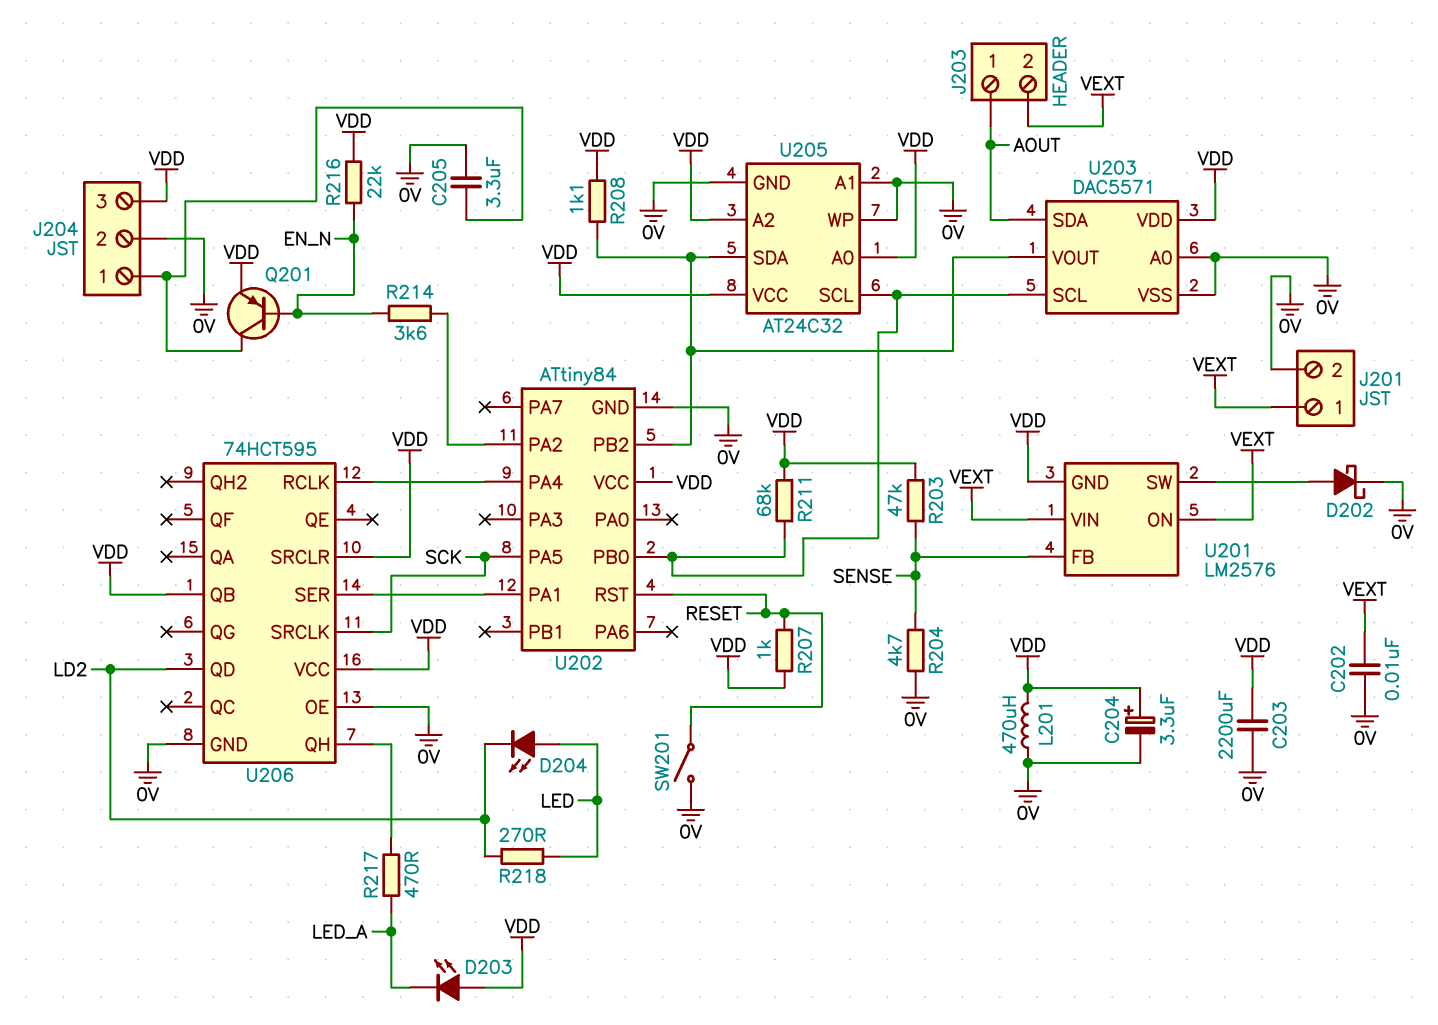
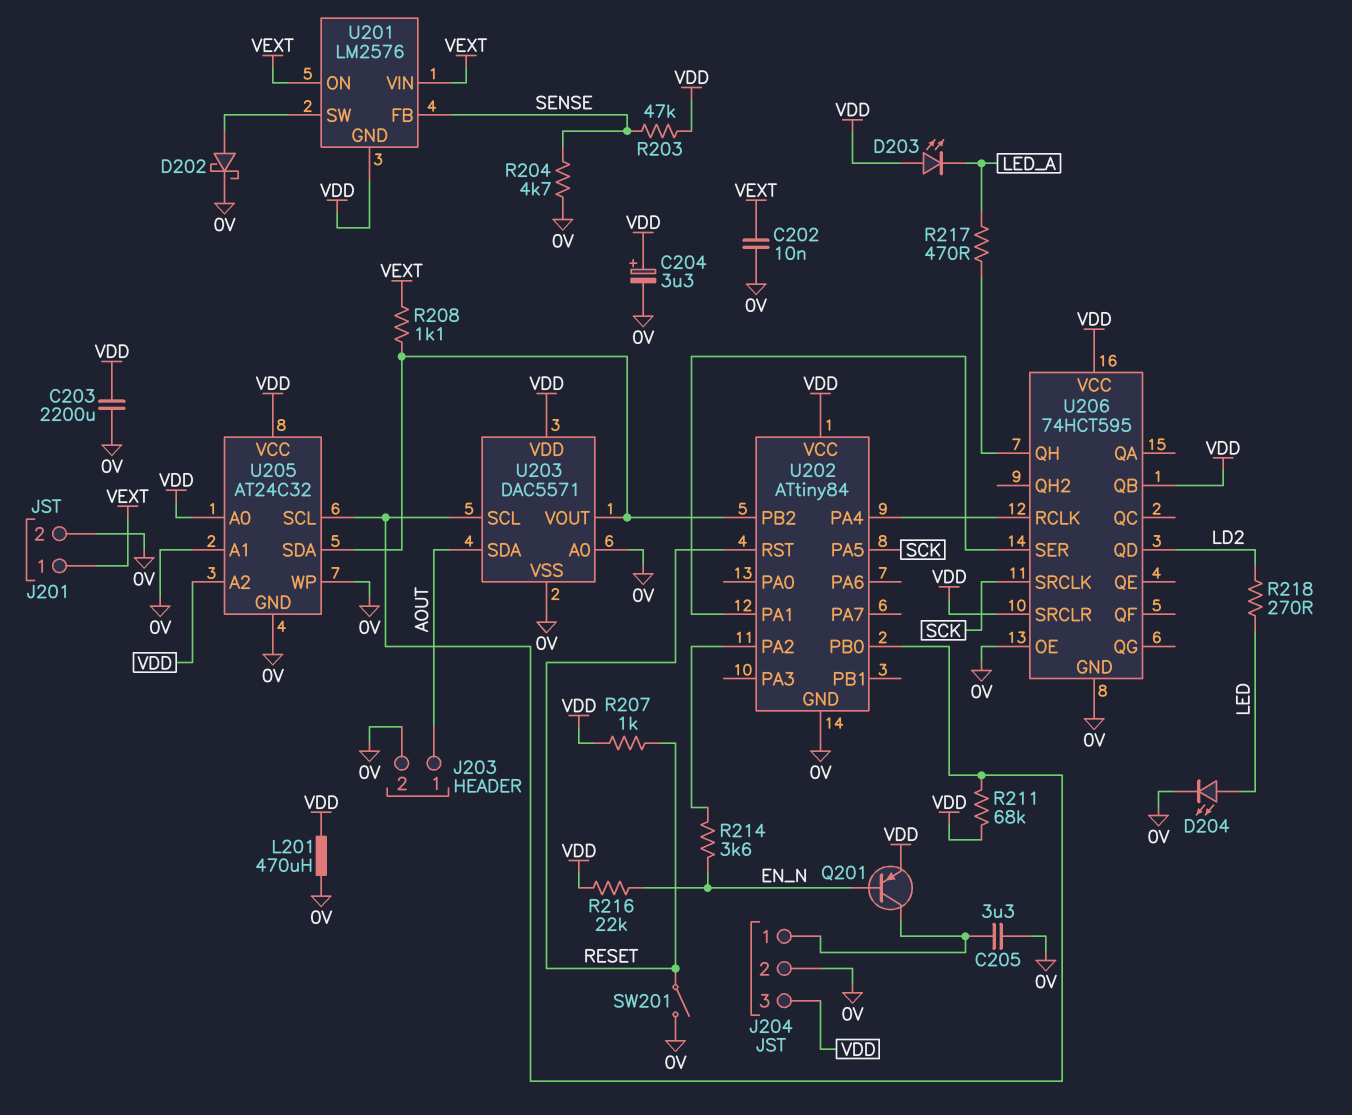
D204: LED (A LED, K LD2) -> LED (A LED, K 0V)
J203 pin 2: VEXT -> 0V
R208: 1.1k (U202/PB2, VDD) -> 1.1k (U202/PB2, VEXT)

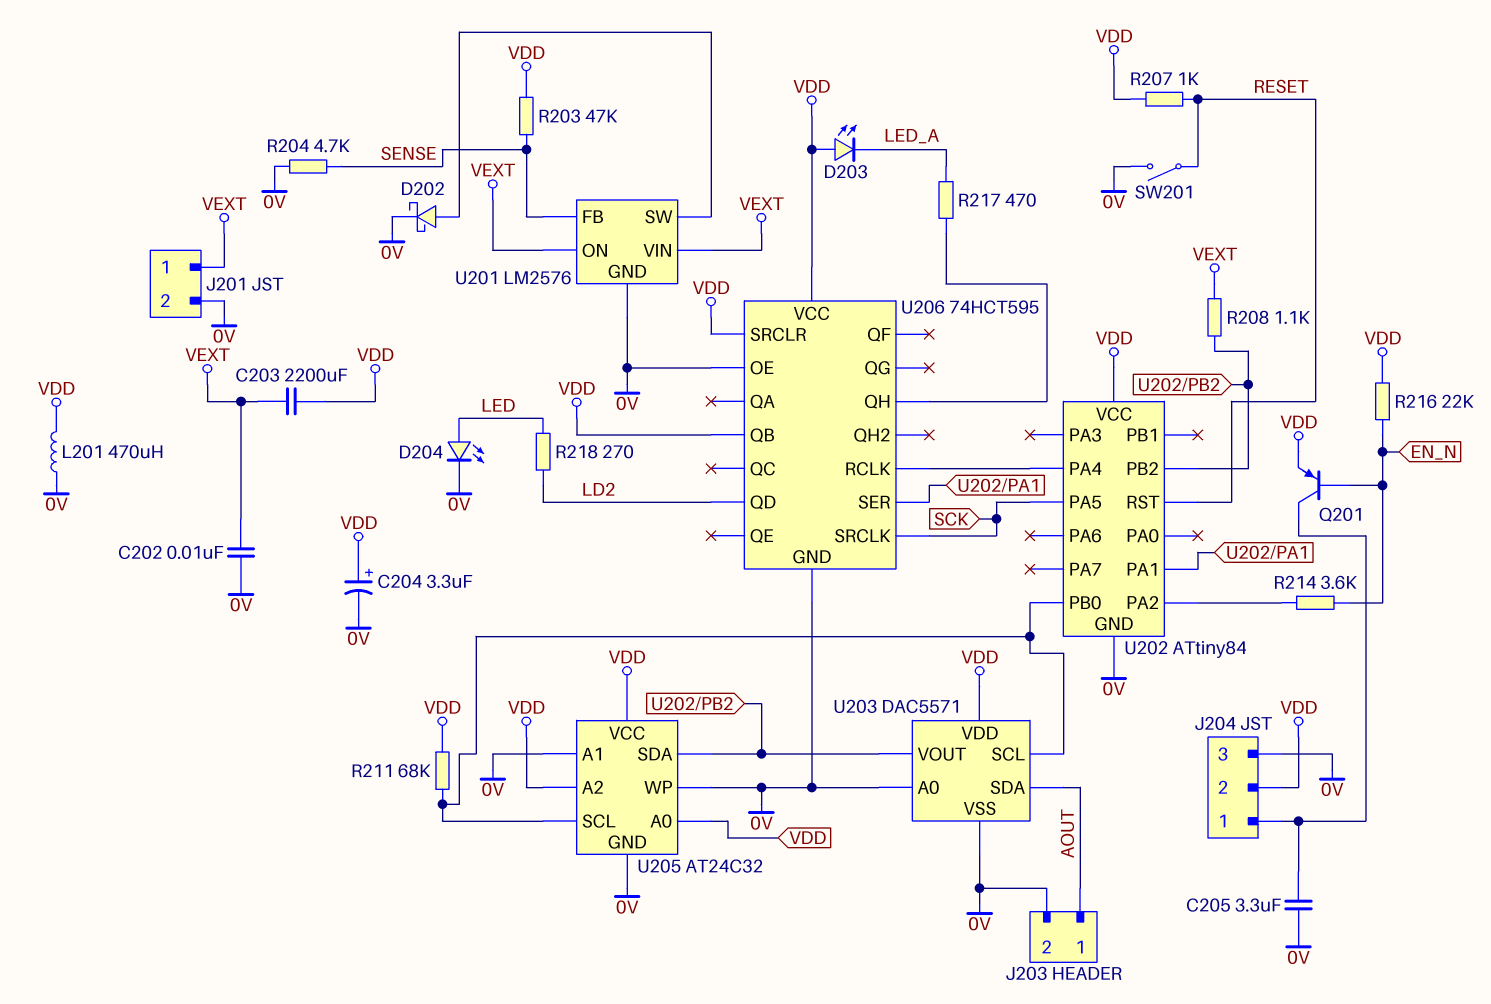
C203: 2200uF (0V, VDD) -> 2200uF (VDD, VEXT)
J204 pin 2: 0V -> VDD
J204 pin 3: VDD -> 0V
U201 pin GND: VDD -> 0V

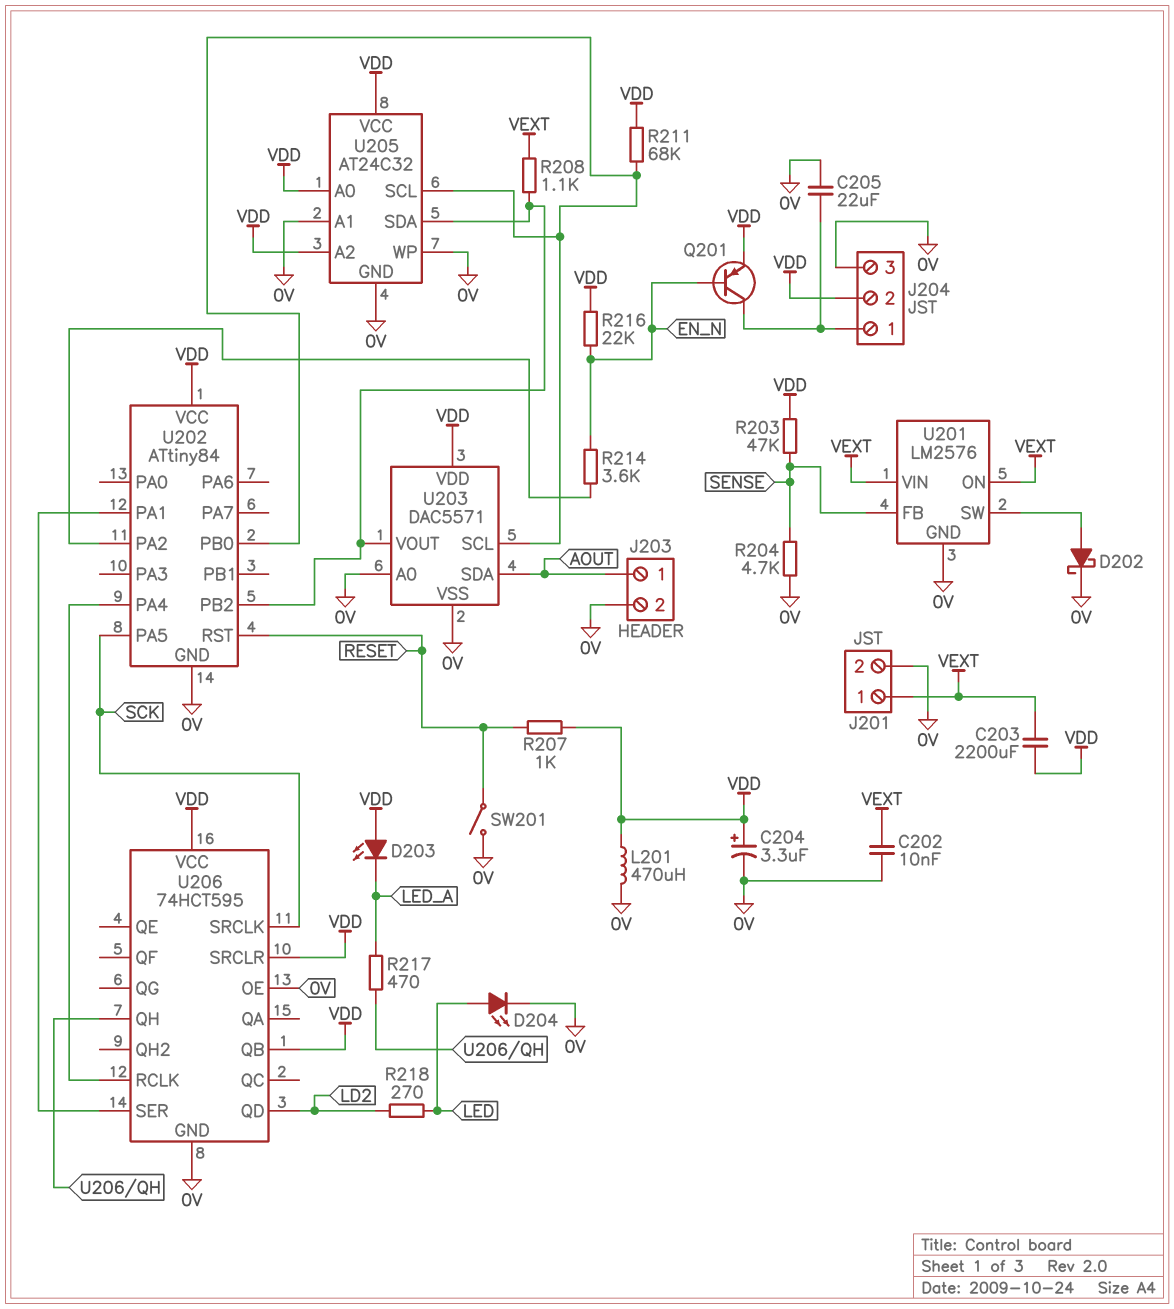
C205: 3.3uF (0V, J204/1) -> 22uF (0V, J204/1)

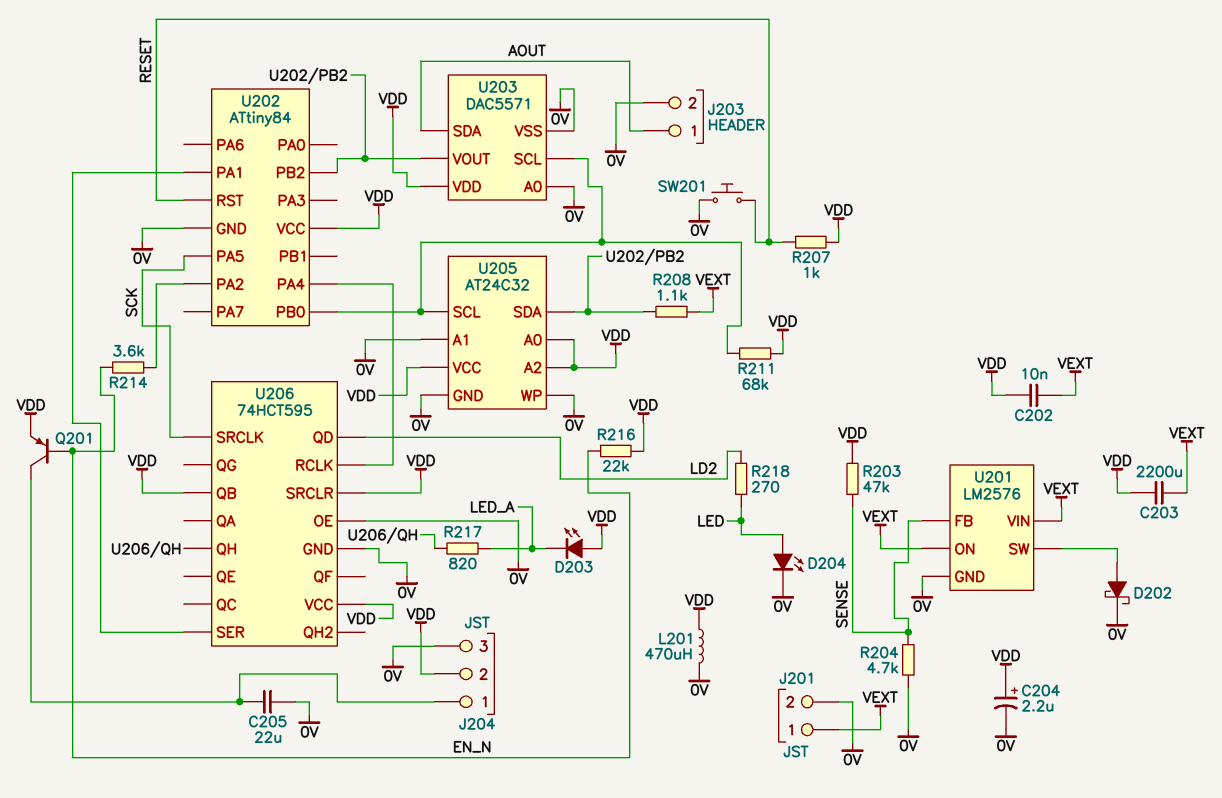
C202: 10nF (0V, VEXT) -> 10nF (VDD, VEXT)
C204: 3.3uF (plus VDD, minus 0V) -> 2.2uF (plus VDD, minus 0V)
R217: 470 (LED_A, U206/QH) -> 820 (LED_A, U206/QH)
SW201: switch (0V, RESET) -> button (0V, RESET)

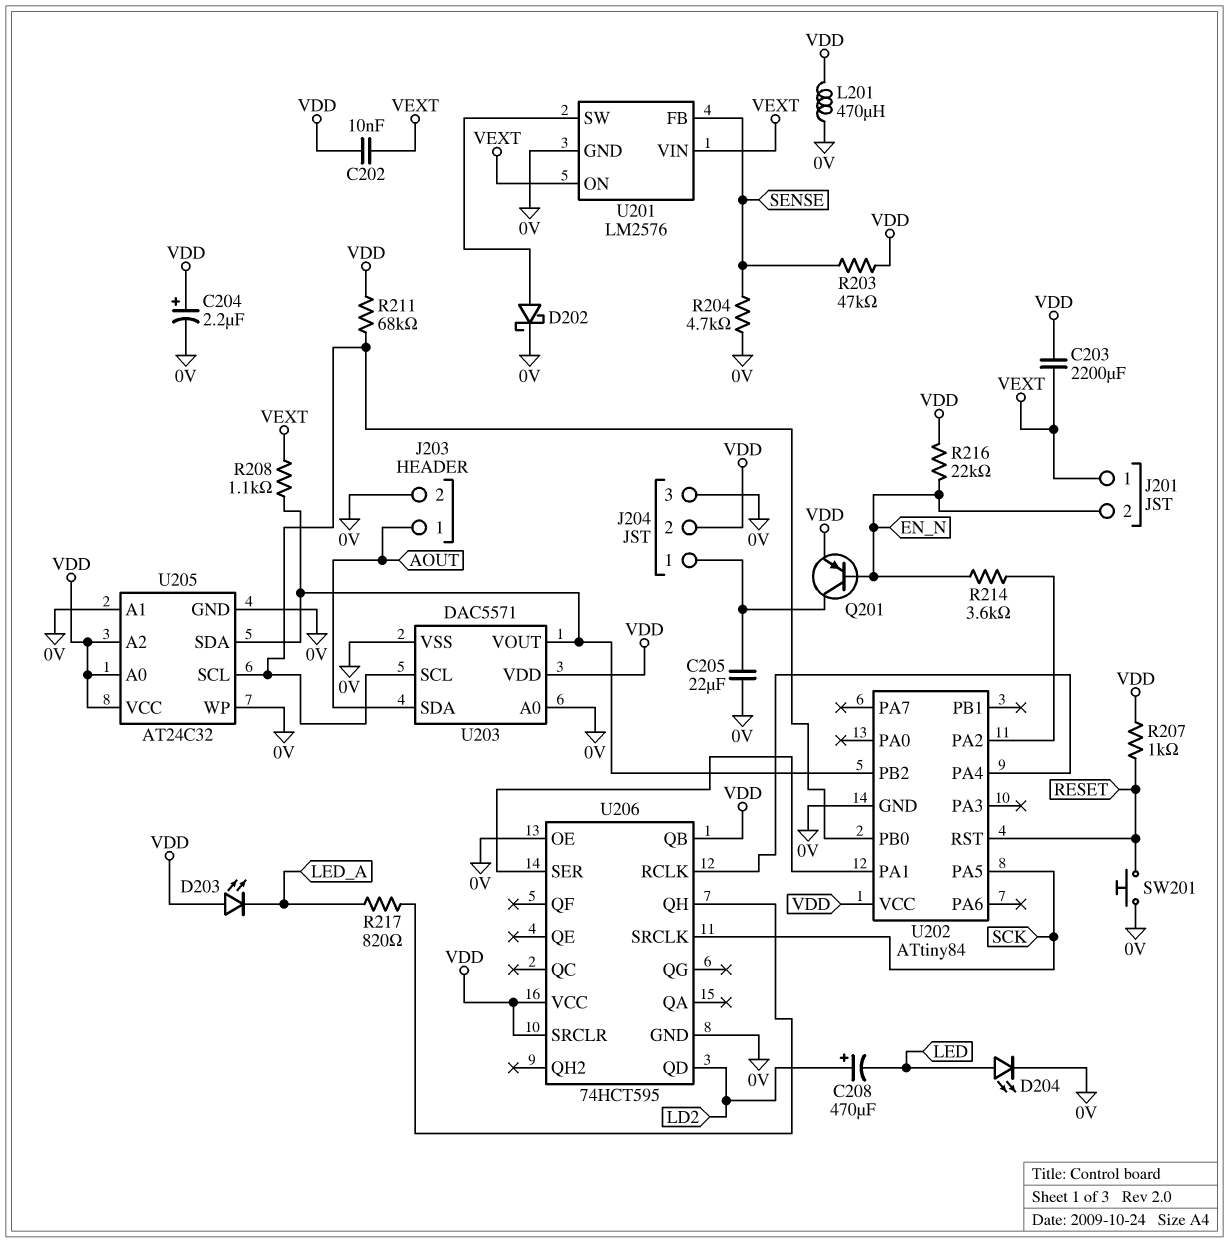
C208: none -> 470uF (plus LD2, minus LED)
J201 pin 2: 0V -> EN_N
R218: 270 (LD2, LED) -> none

